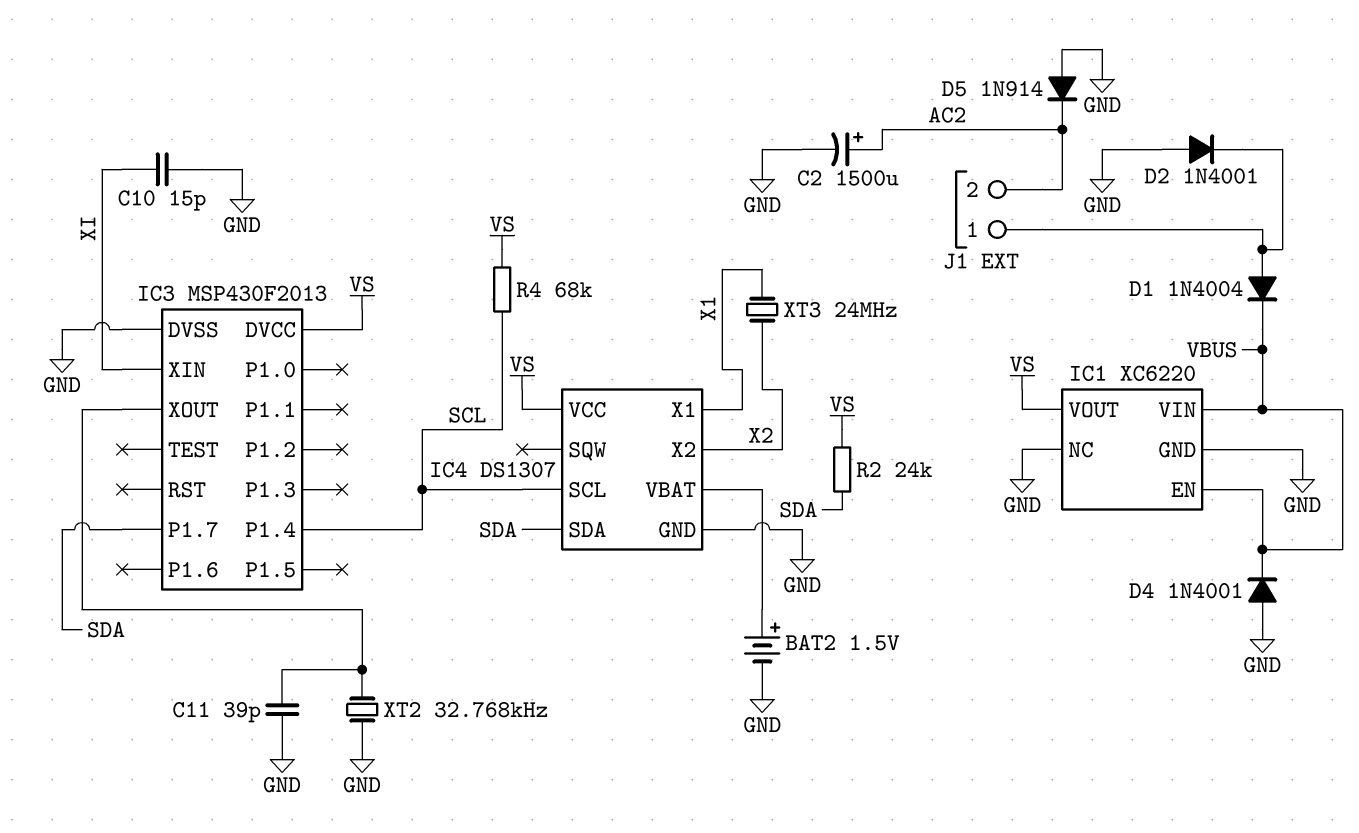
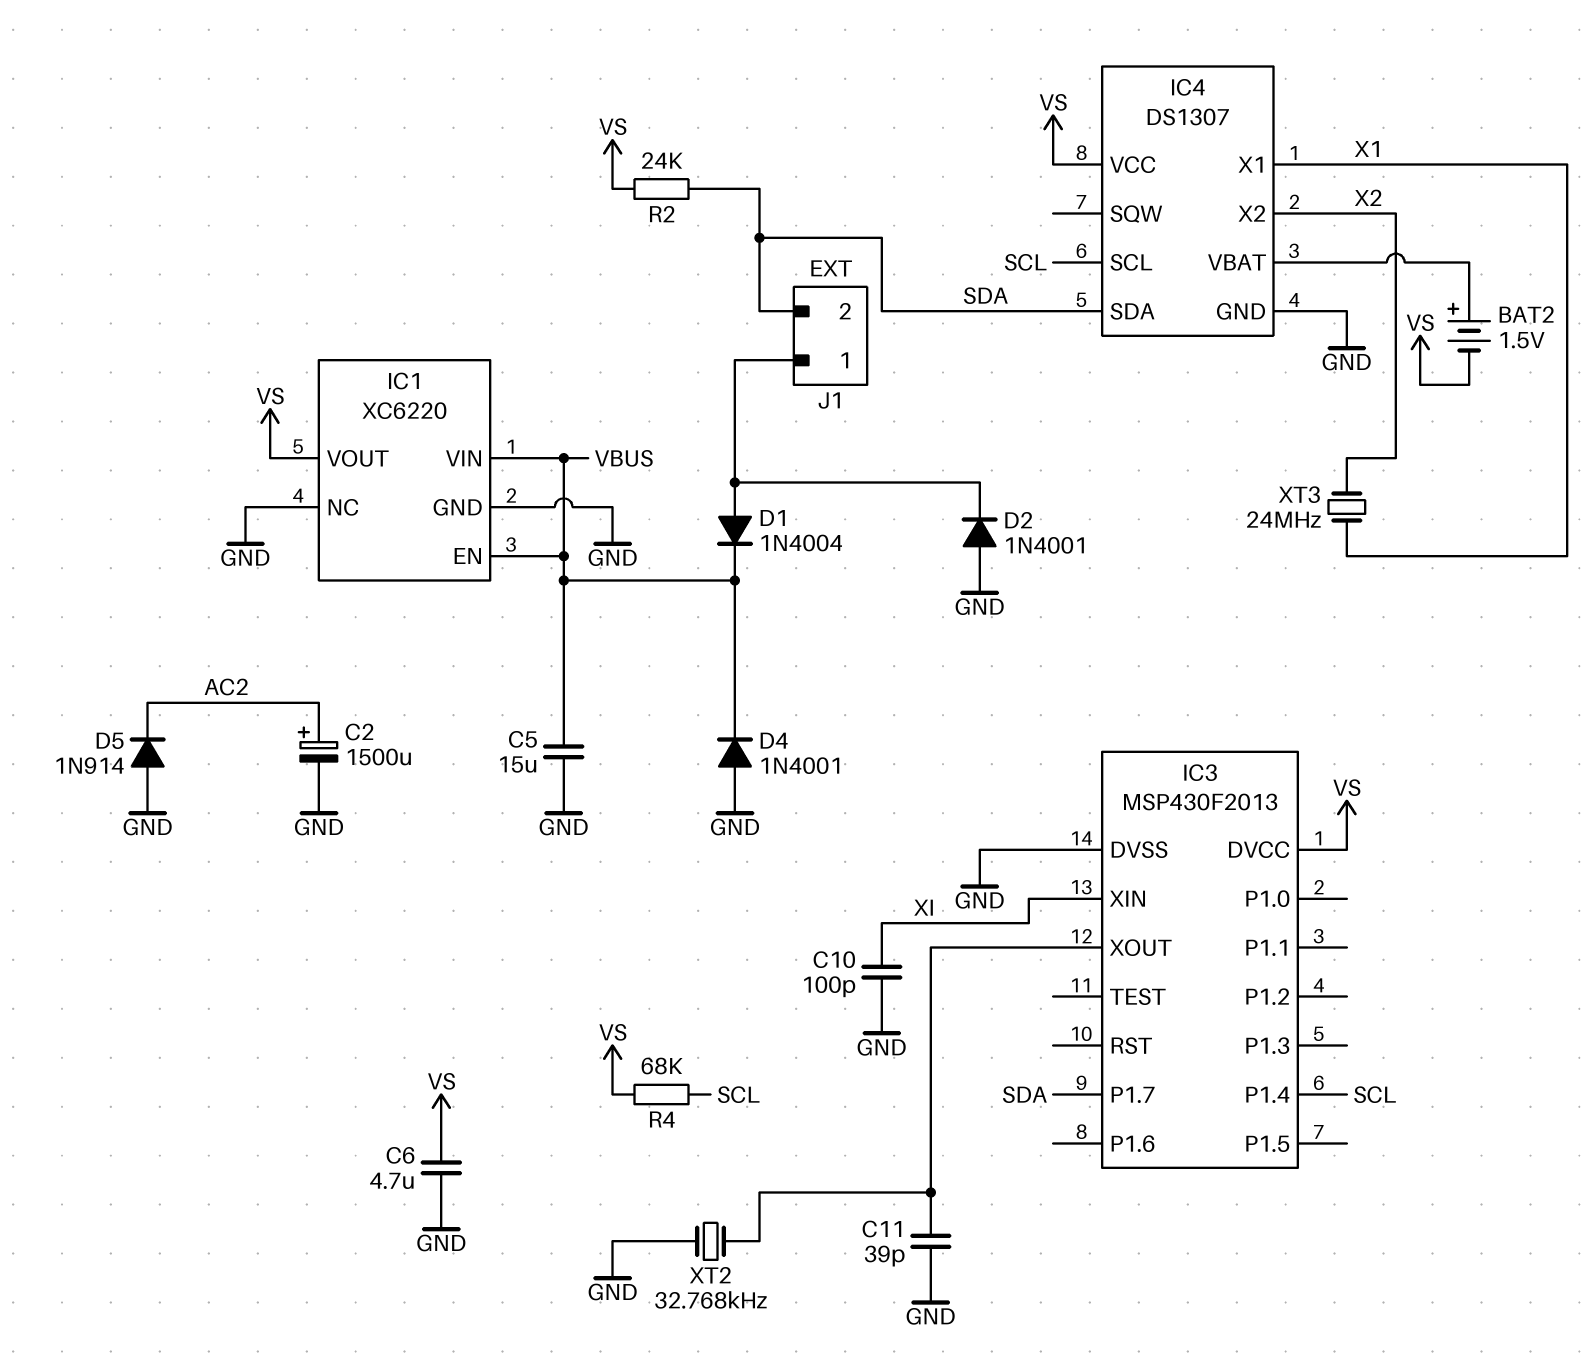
BAT2: 1.5V (plus IC4/VBAT, minus GND) -> 1.5V (plus IC4/VBAT, minus VS)
C5: none -> 15uF (GND, VBUS)
C6: none -> 4.7uF (GND, VS)
C10: 15pF (GND, XI) -> 100pF (GND, XI)
J1 pin 2: AC2 -> SDA

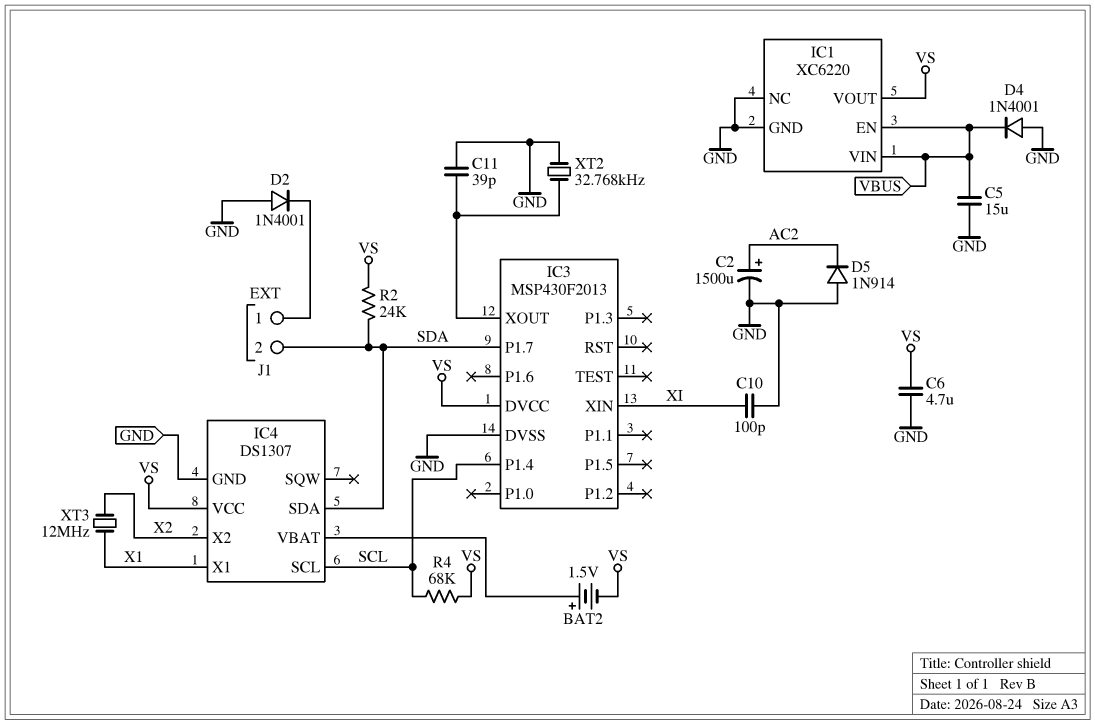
D1: diode 1N4004 (A J1/1, K VBUS) -> none
XT3: 24MHz (X1, X2) -> 12MHz (X1, X2)

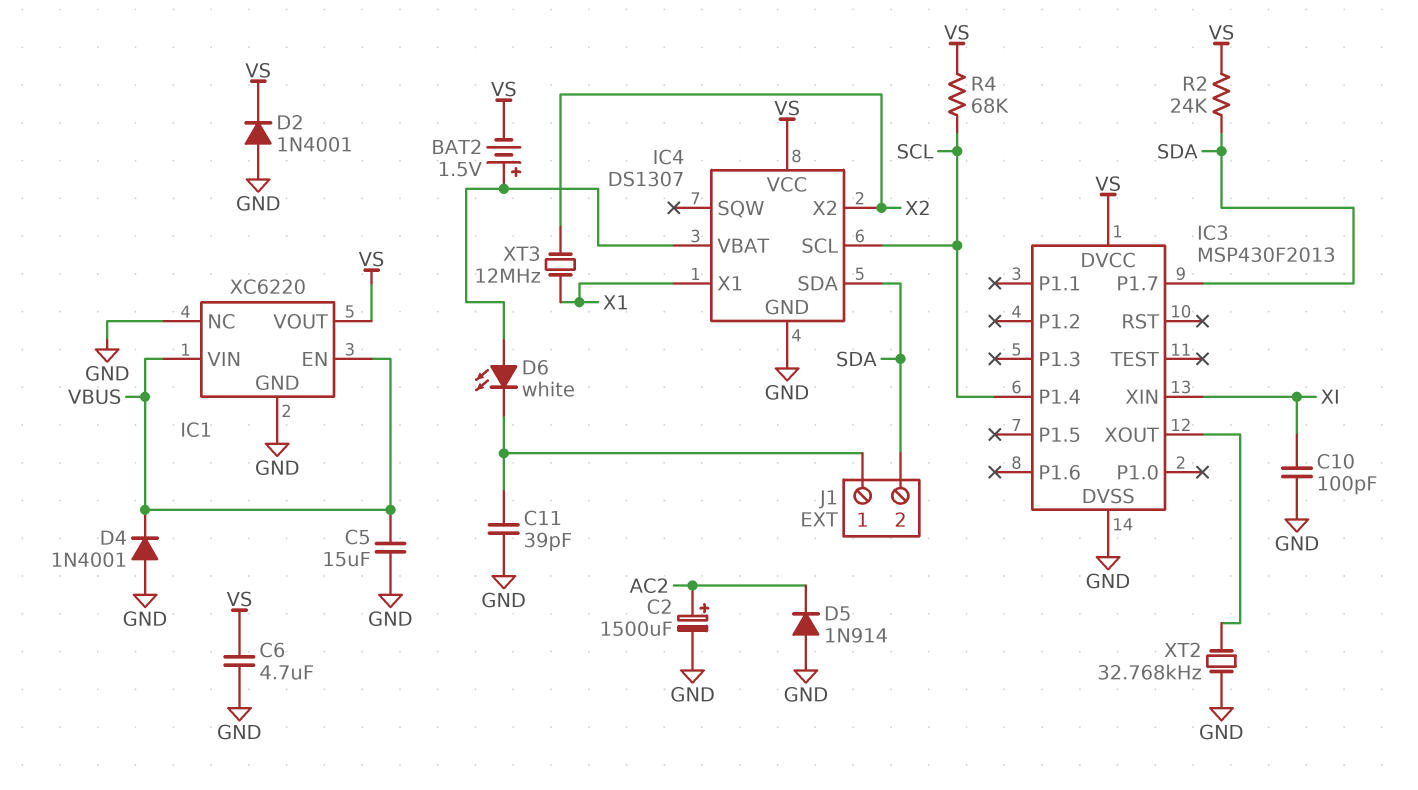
C11: 39pF (GND, IC3/XOUT) -> 39pF (GND, J1/1)
D2: diode 1N4001 (A GND, K J1/1) -> diode 1N4001 (A GND, K VS)
D6: none -> LED white (A IC4/VBAT, K J1/1)

